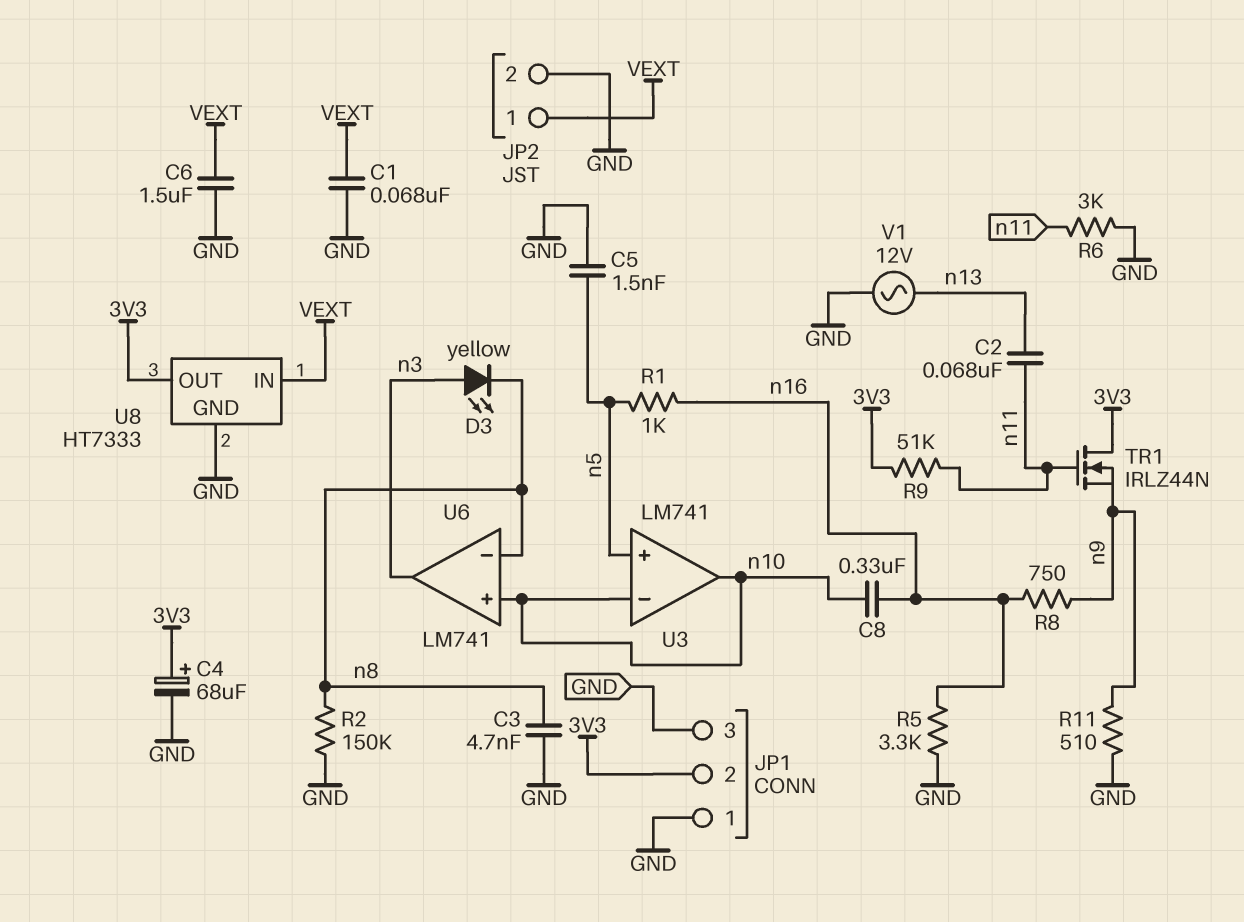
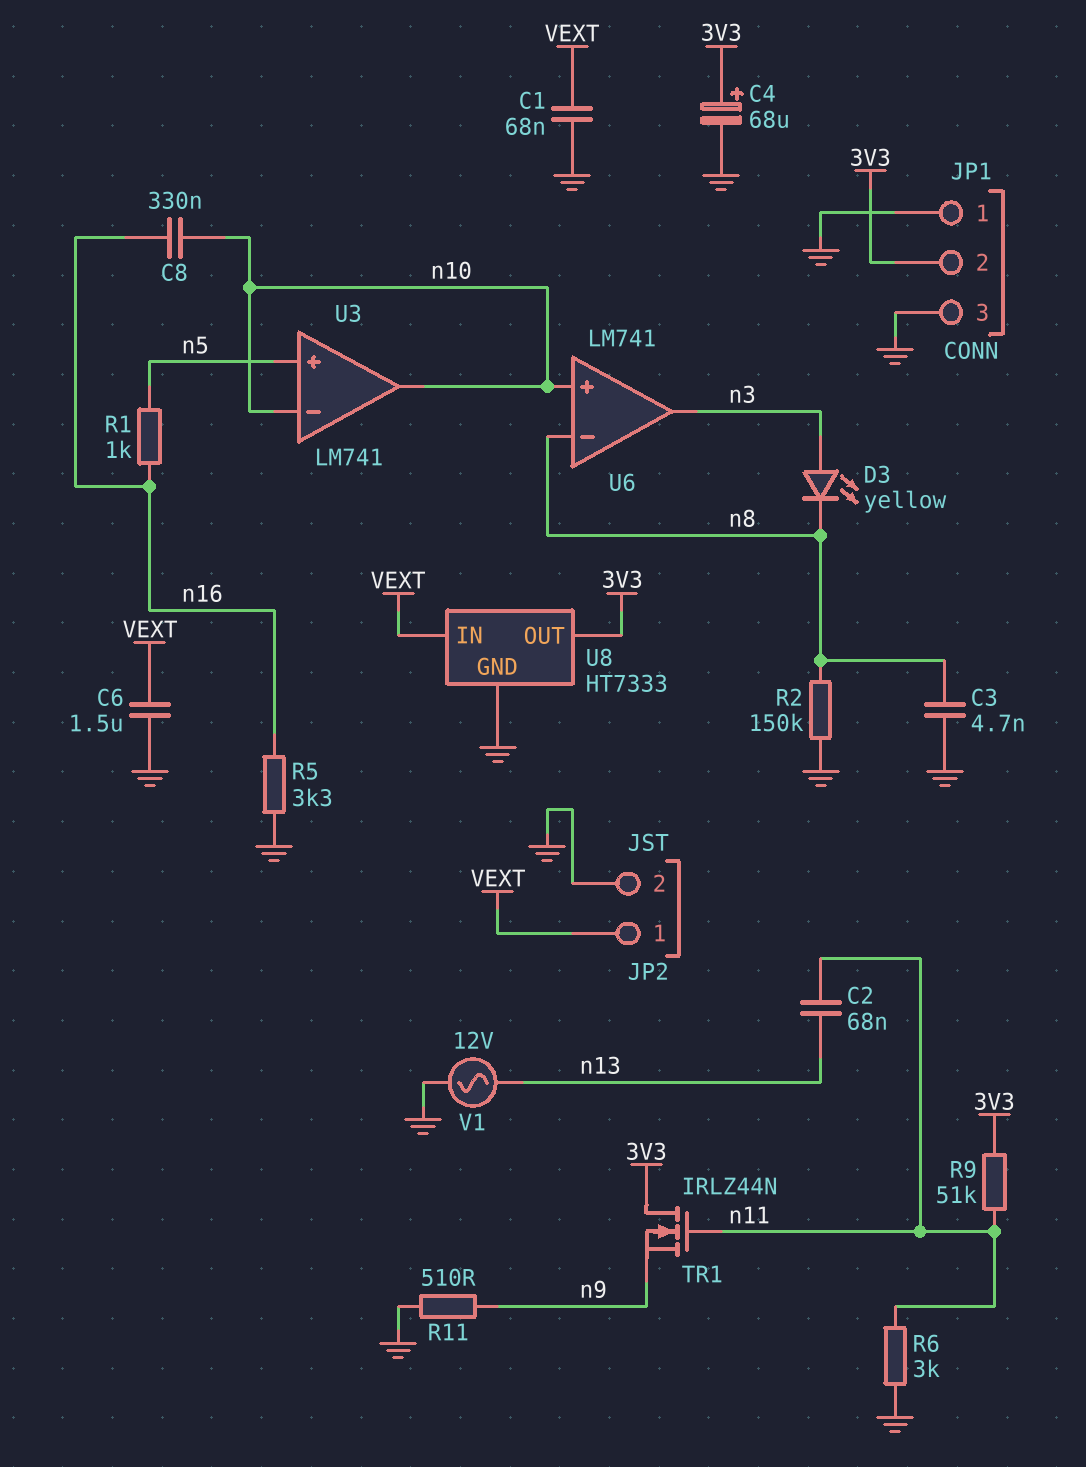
C5: 1.5nF (GND, n5) -> none
R8: 750 (n9, n16) -> none

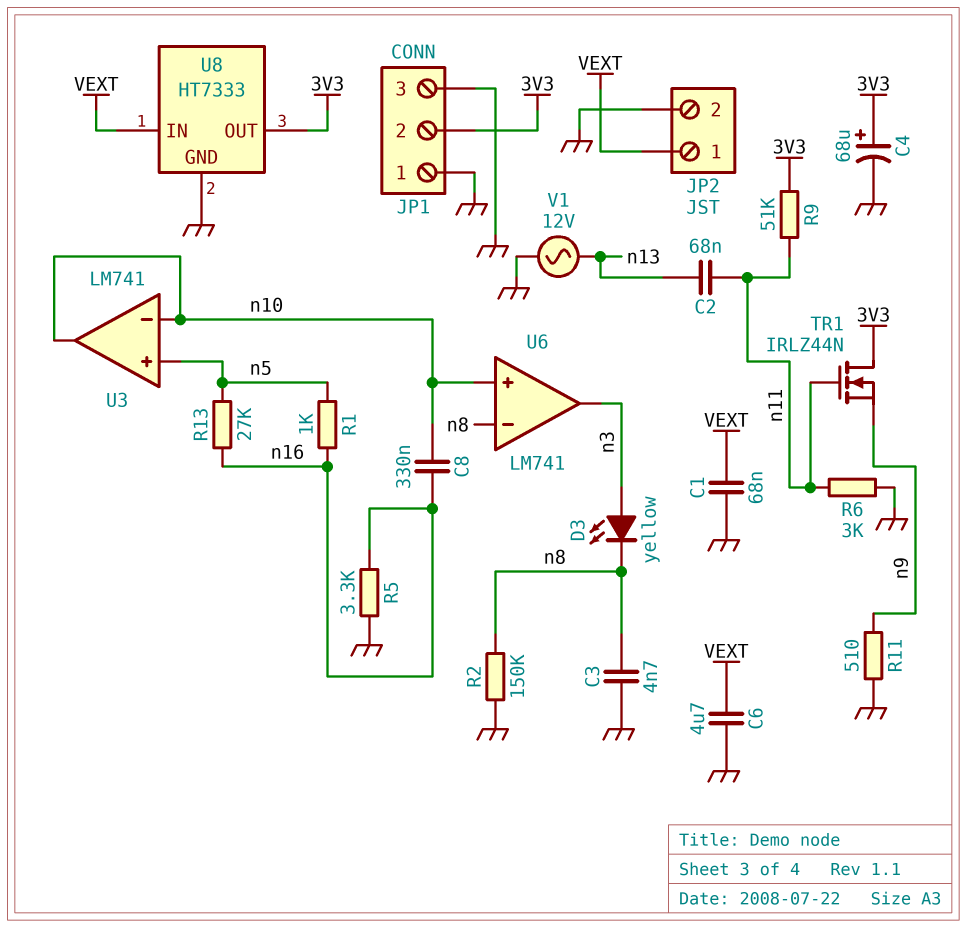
C6: 1.5uF (GND, VEXT) -> 4.7uF (GND, VEXT)
R13: none -> 27k (n5, n16)

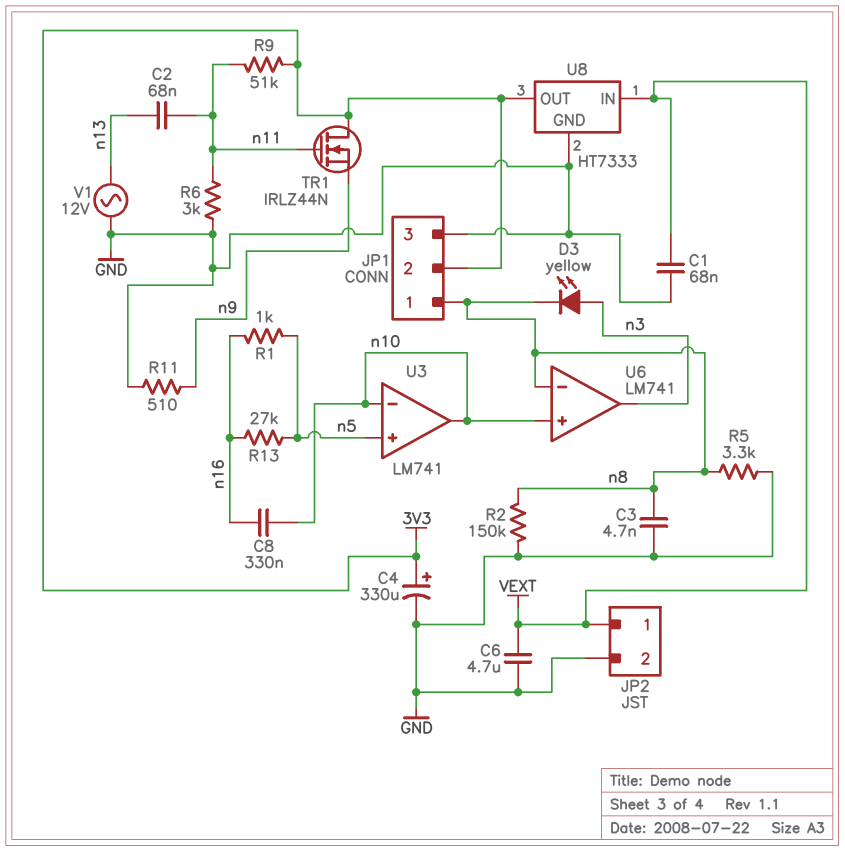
C4: 68uF (plus 3V3, minus GND) -> 330uF (plus 3V3, minus GND)
JP1 pin 1: GND -> n8
R5: 3.3k (GND, n16) -> 3.3k (GND, n8)

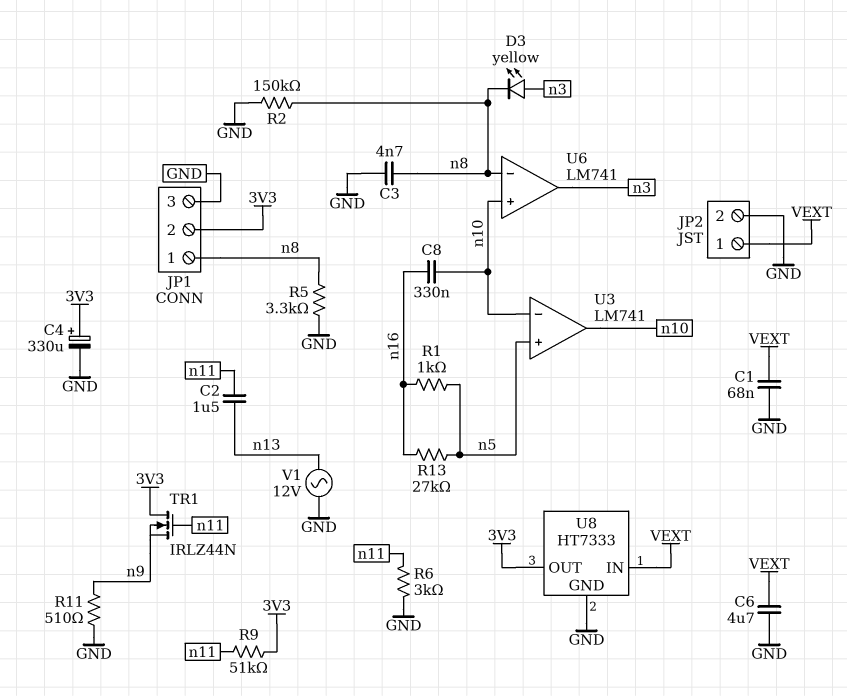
C2: 68nF (n11, n13) -> 1.5uF (n11, n13)

